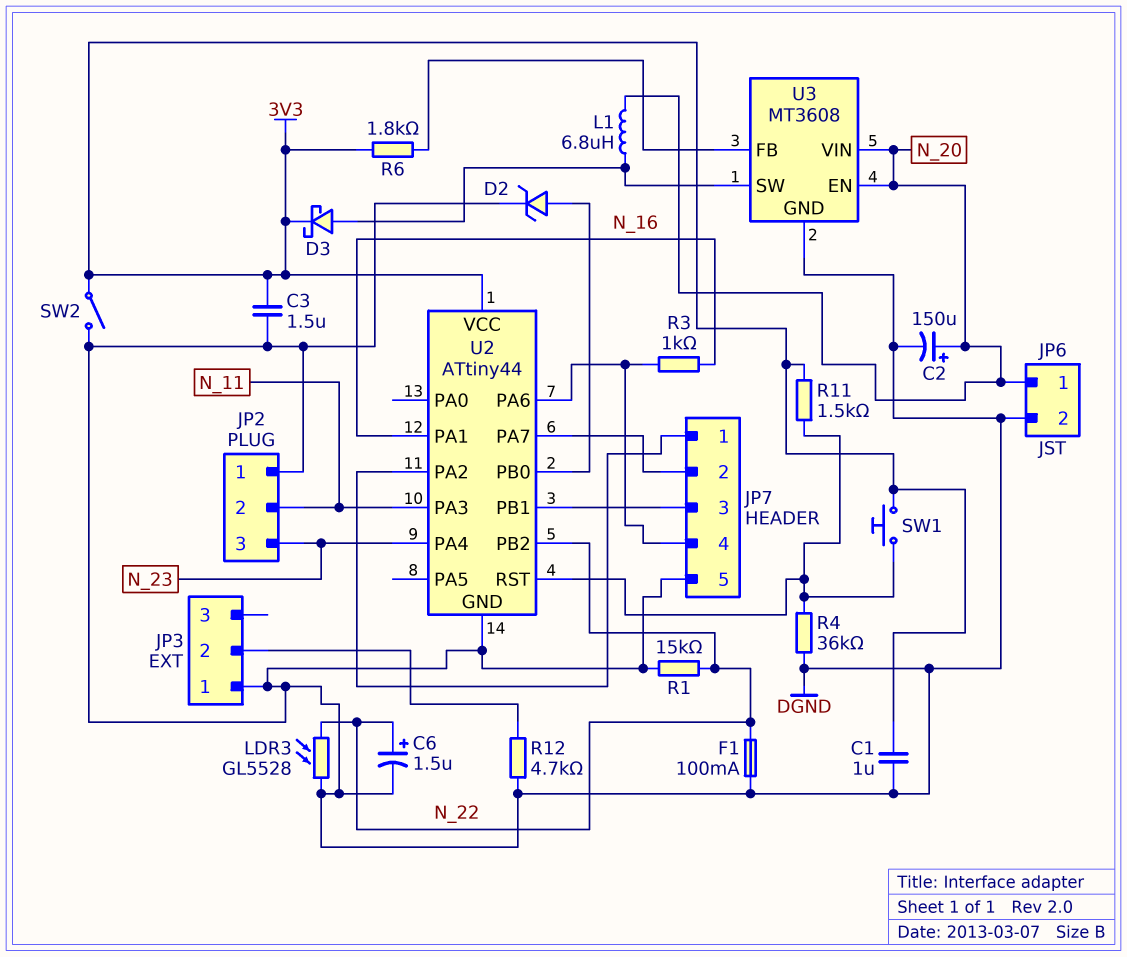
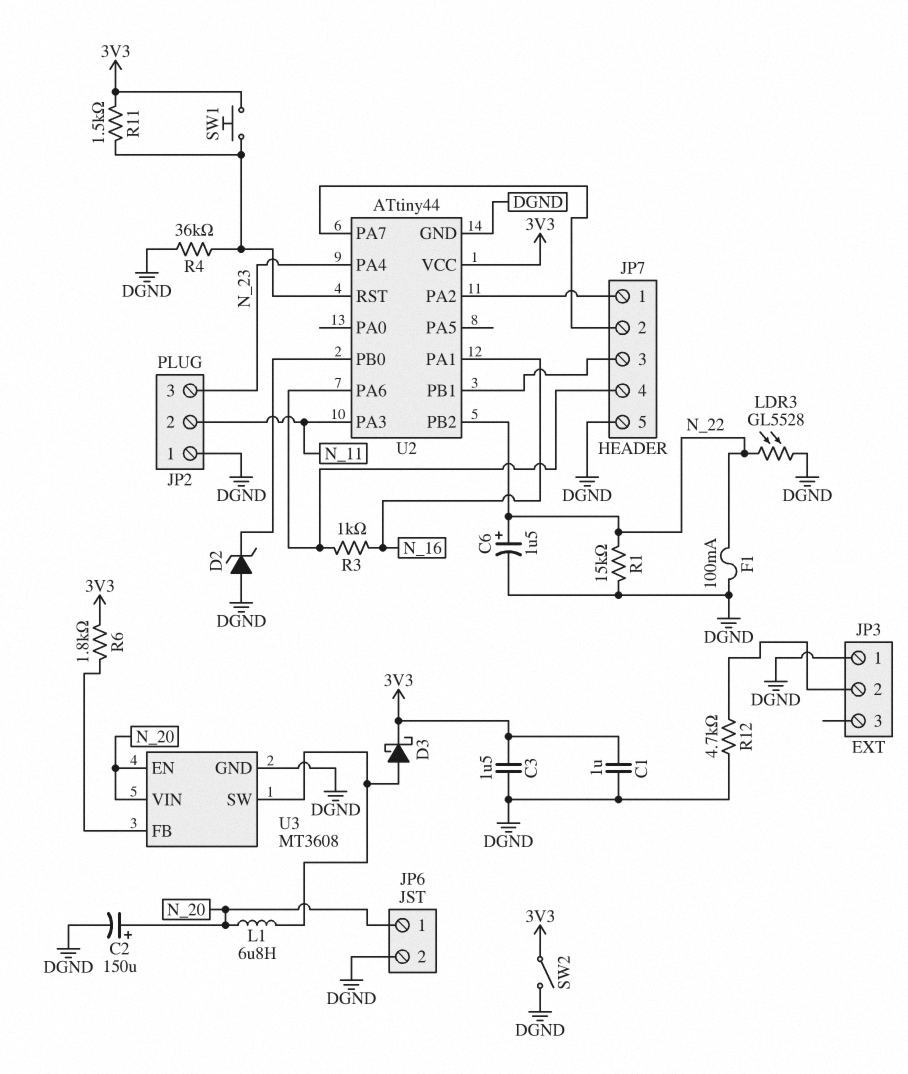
D2: zener (A U2/PB0, K DGND) -> zener (A DGND, K U2/PB0)

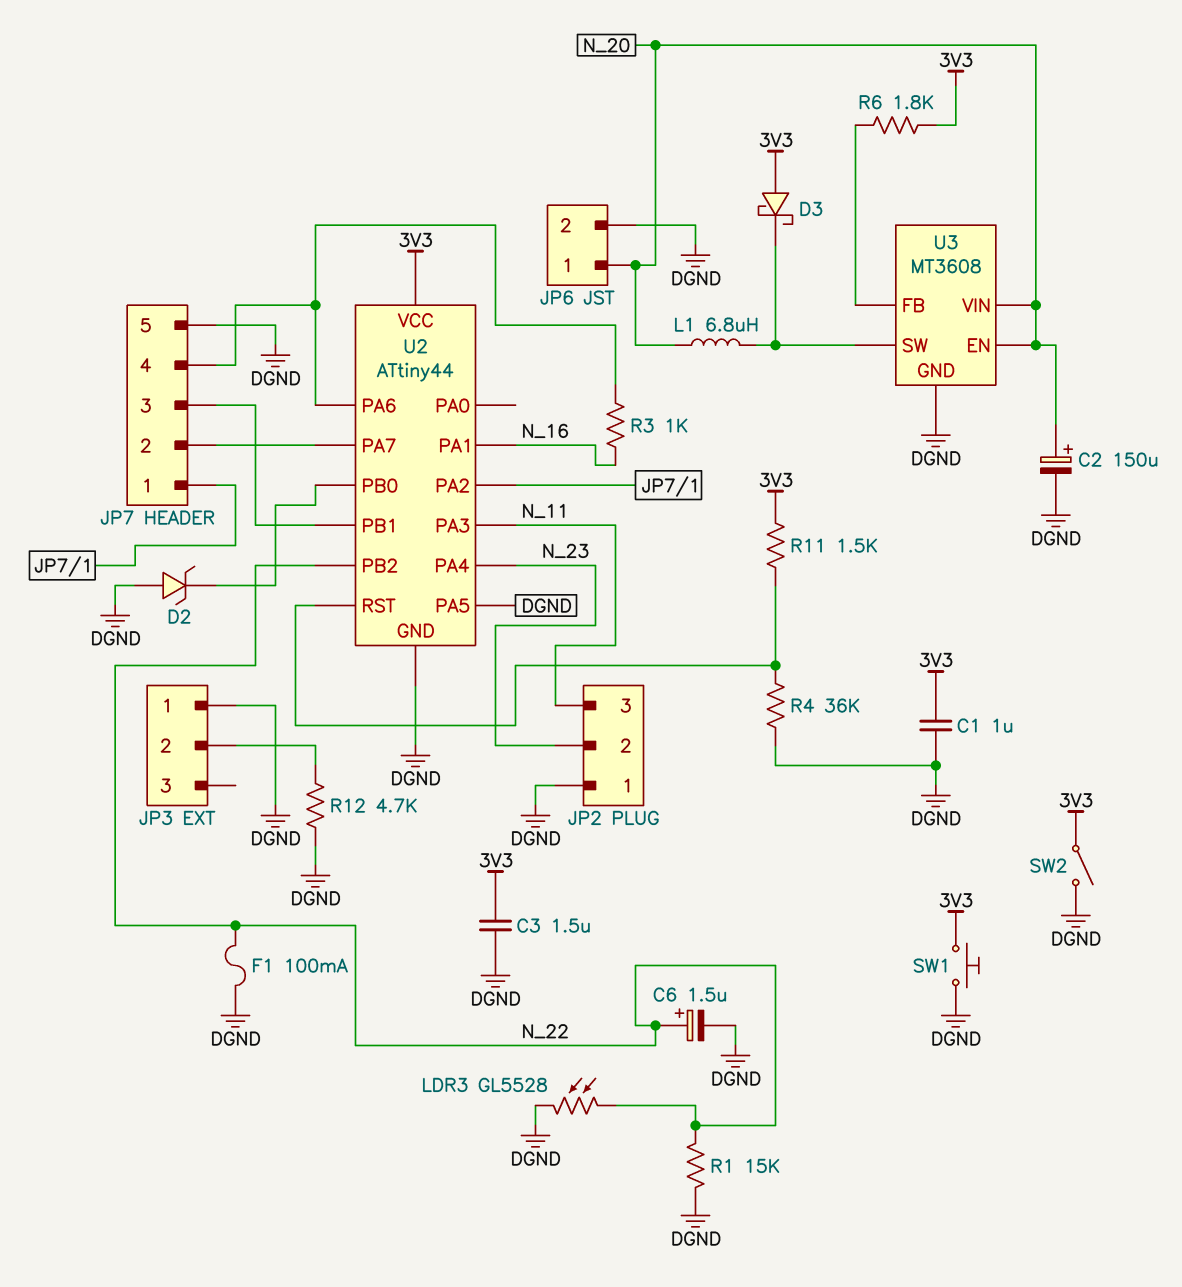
D3: schottky (A U3/SW, K 3V3) -> schottky (A 3V3, K U3/SW)
JP2 pin 2: N_11 -> N_23
JP2 pin 3: N_23 -> N_11
SW1: button (3V3, U2/RST) -> button (3V3, DGND)
U2 pin PA5: none -> DGND

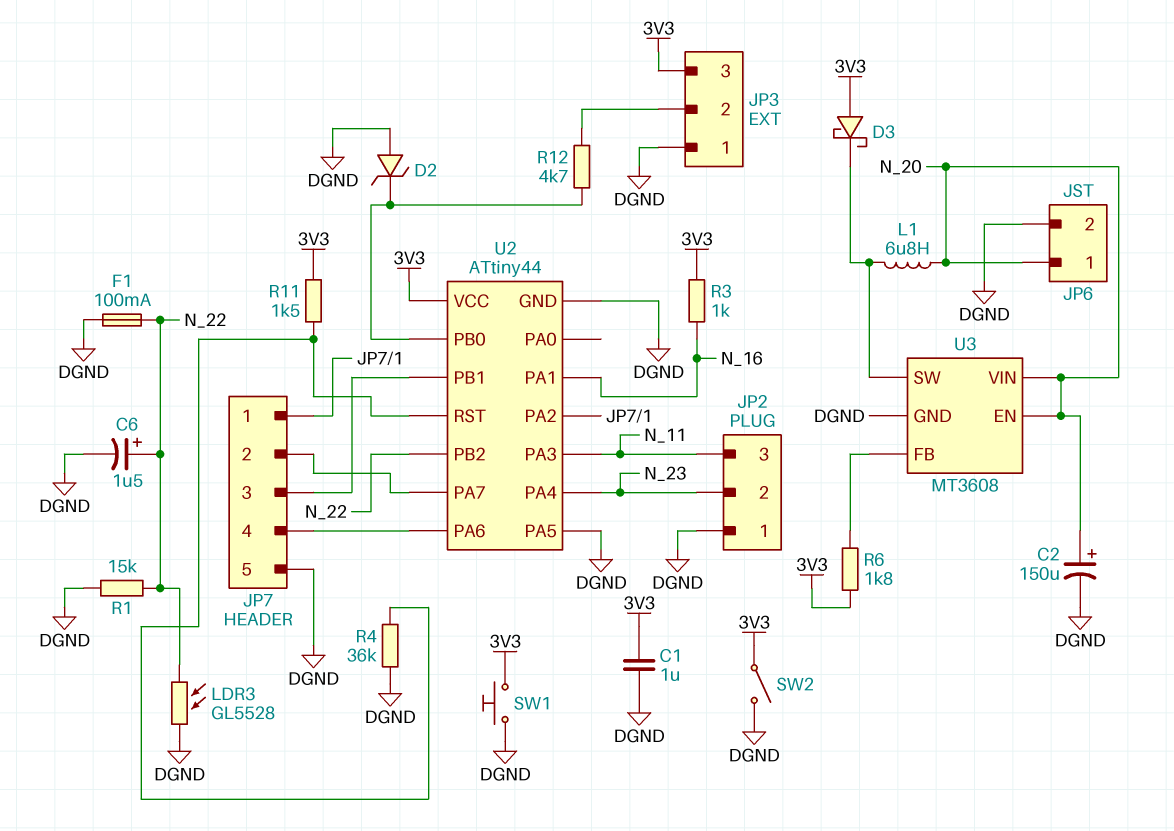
C3: 1.5uF (3V3, DGND) -> none
JP3 pin 3: none -> 3V3
R3: 1k (JP7/4, N_16) -> 1k (3V3, N_16)
R12: 4.7k (DGND, JP3/2) -> 4.7k (JP3/2, U2/PB0)

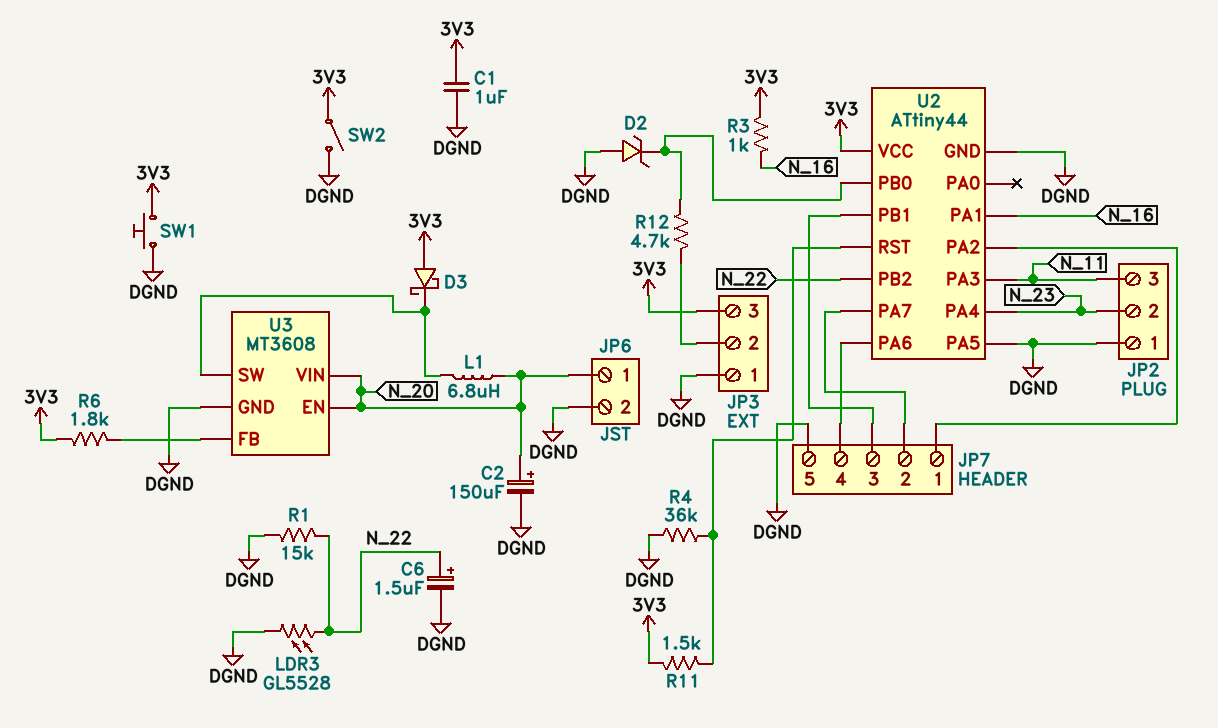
F1: 100mA (DGND, N_22) -> none

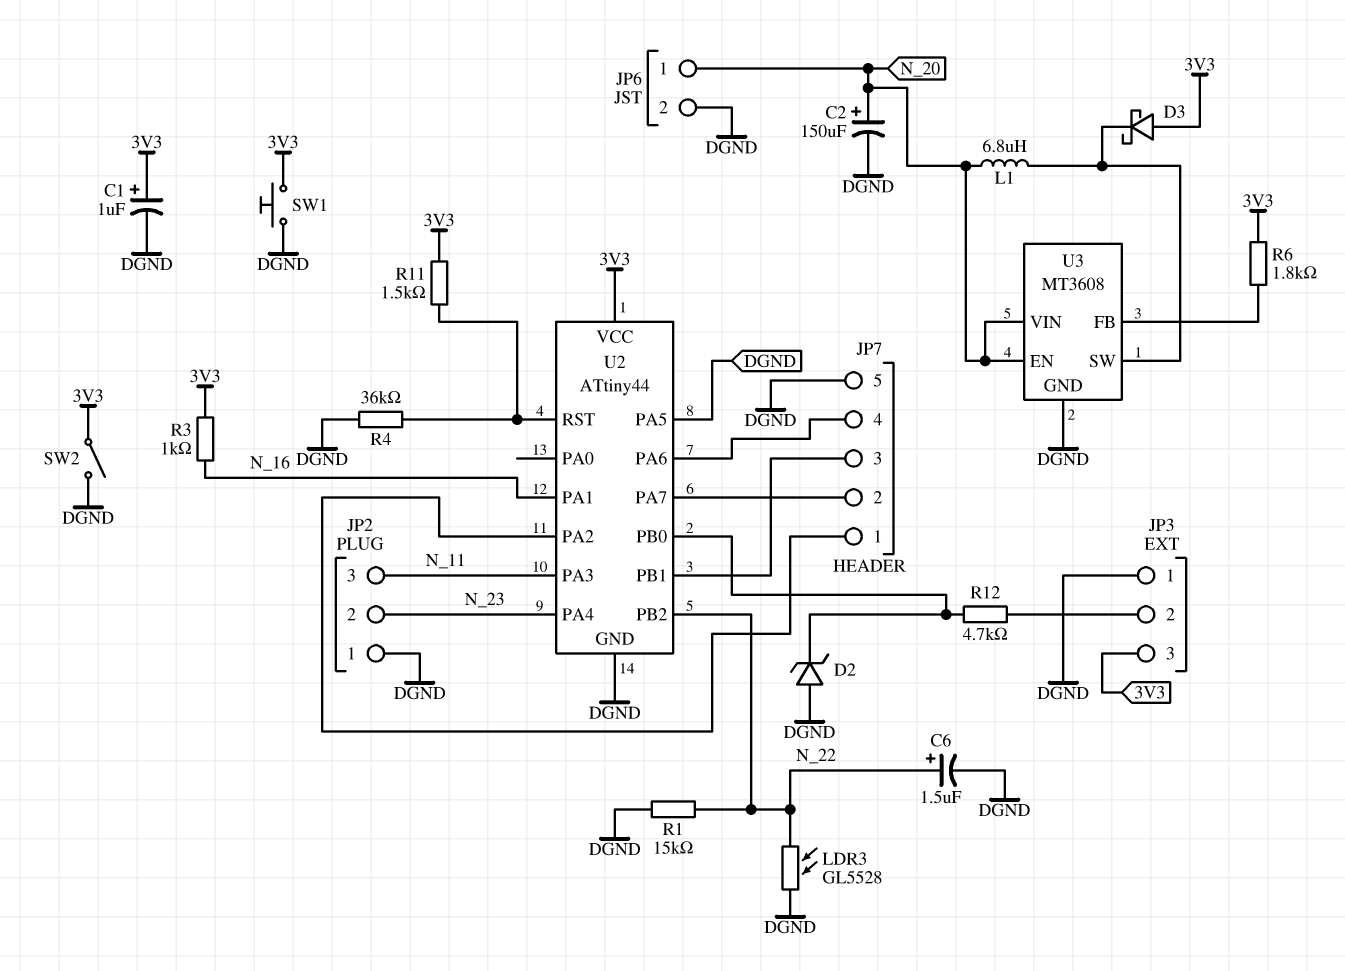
C1: 1uF (3V3, DGND) -> 1uF (plus 3V3, minus DGND)

